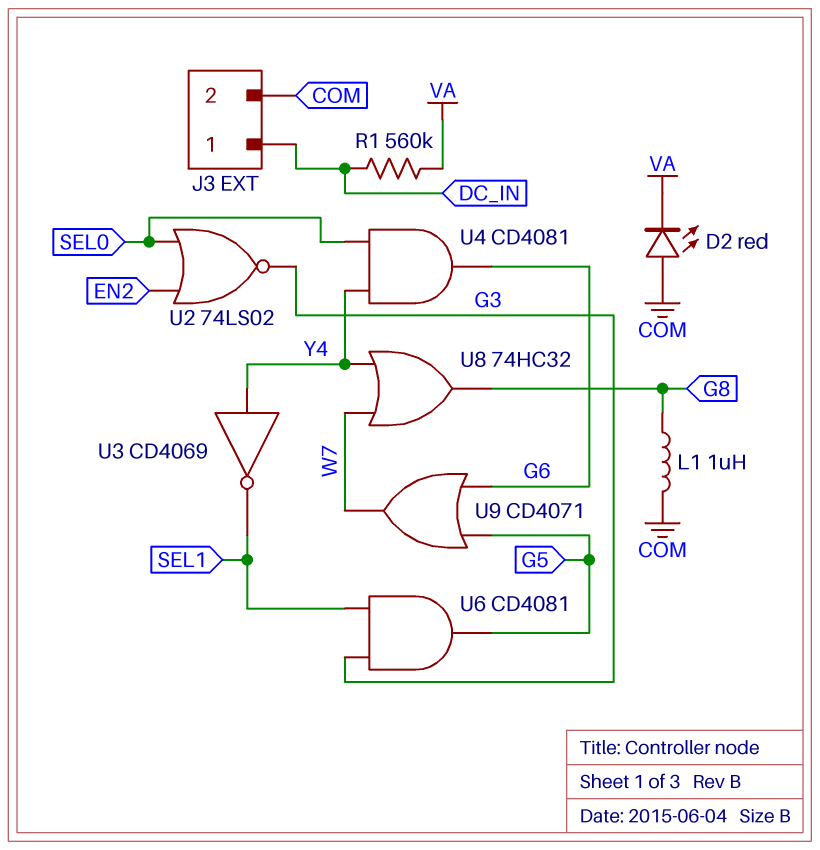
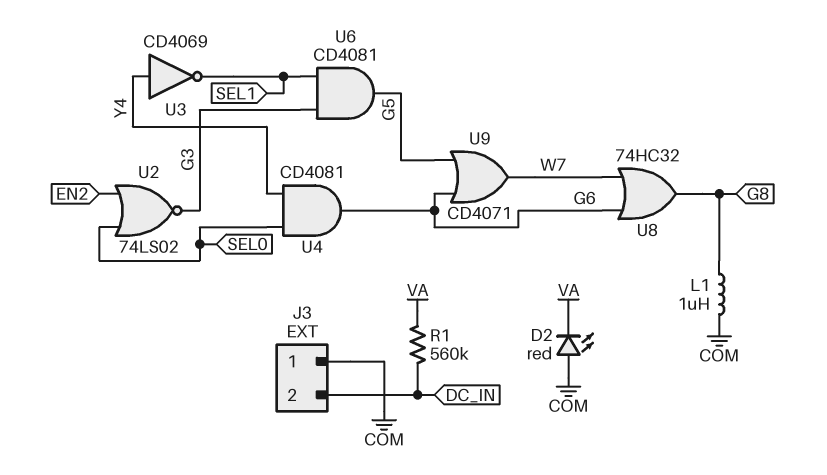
J3 pin 1: DC_IN -> COM
J3 pin 2: COM -> DC_IN
U8: OR 74HC32 (in W7, in Y4, out G8) -> OR 74HC32 (in G6, in W7, out G8)

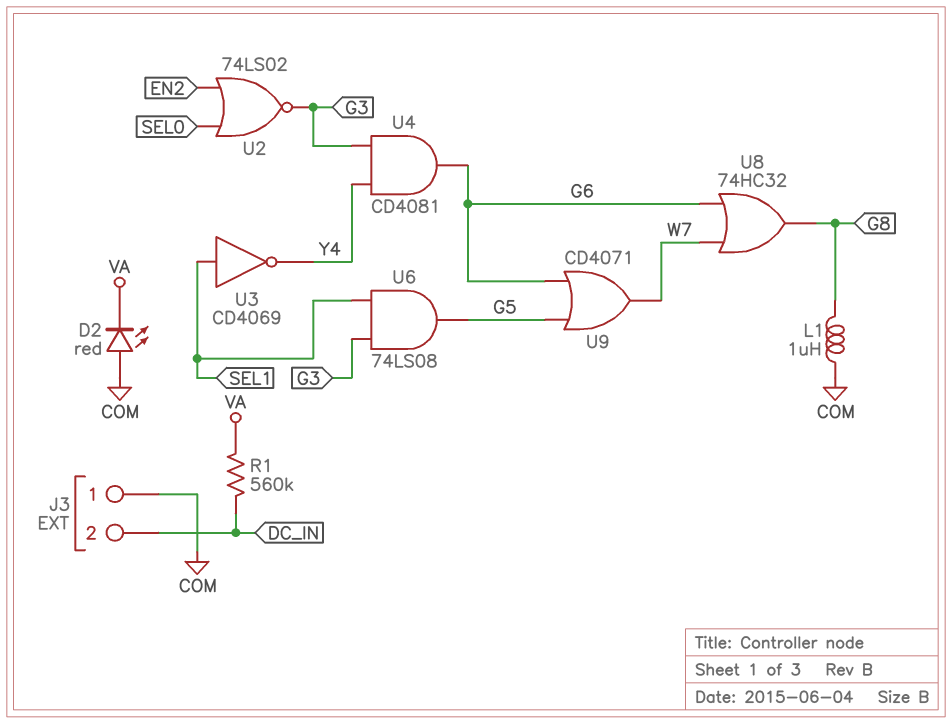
U3: NOT CD4069 (in Y4, out SEL1) -> NOT CD4069 (in SEL1, out Y4)
U4: AND CD4081 (in SEL0, in Y4, out G6) -> AND CD4081 (in G3, in Y4, out G6)
U6: AND CD4081 (in G3, in SEL1, out G5) -> AND 74LS08 (in G3, in SEL1, out G5)

